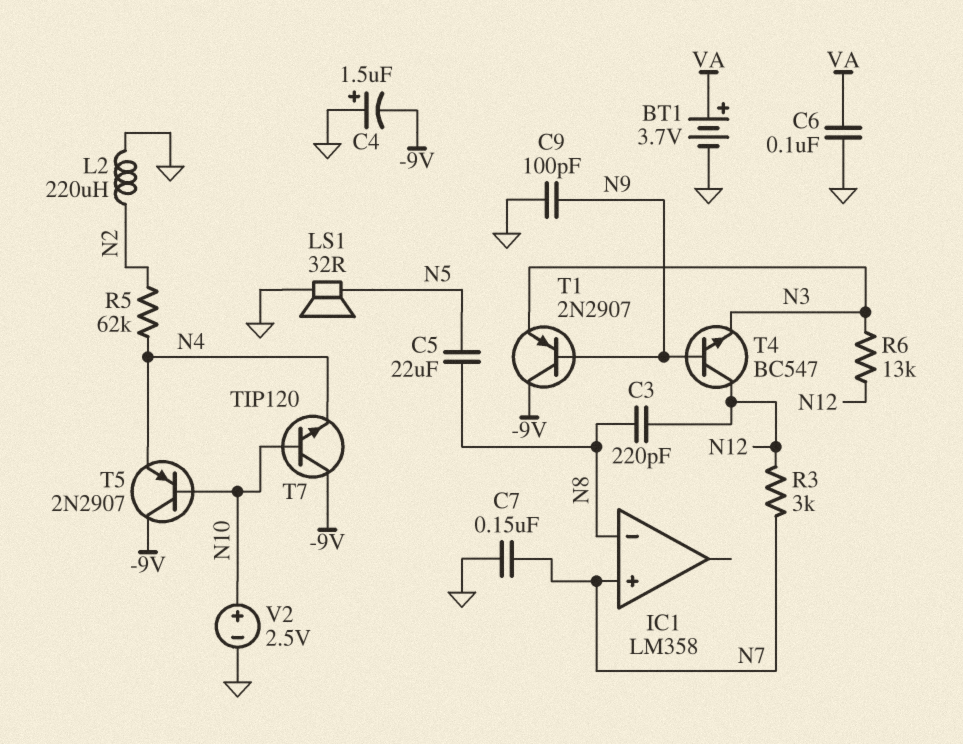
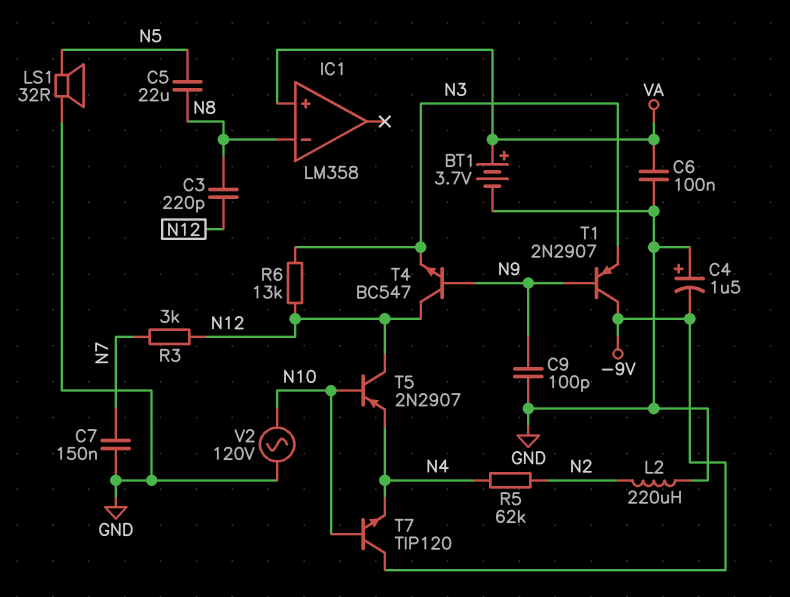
IC1 pin in+: N7 -> VA
T5: PNP 2N2907 (B N10, C -9V, E N4) -> PNP 2N2907 (B N10, C N12, E N4)
V2: 2.5V (plus N10, minus GND) -> AC 120V (GND, N10)

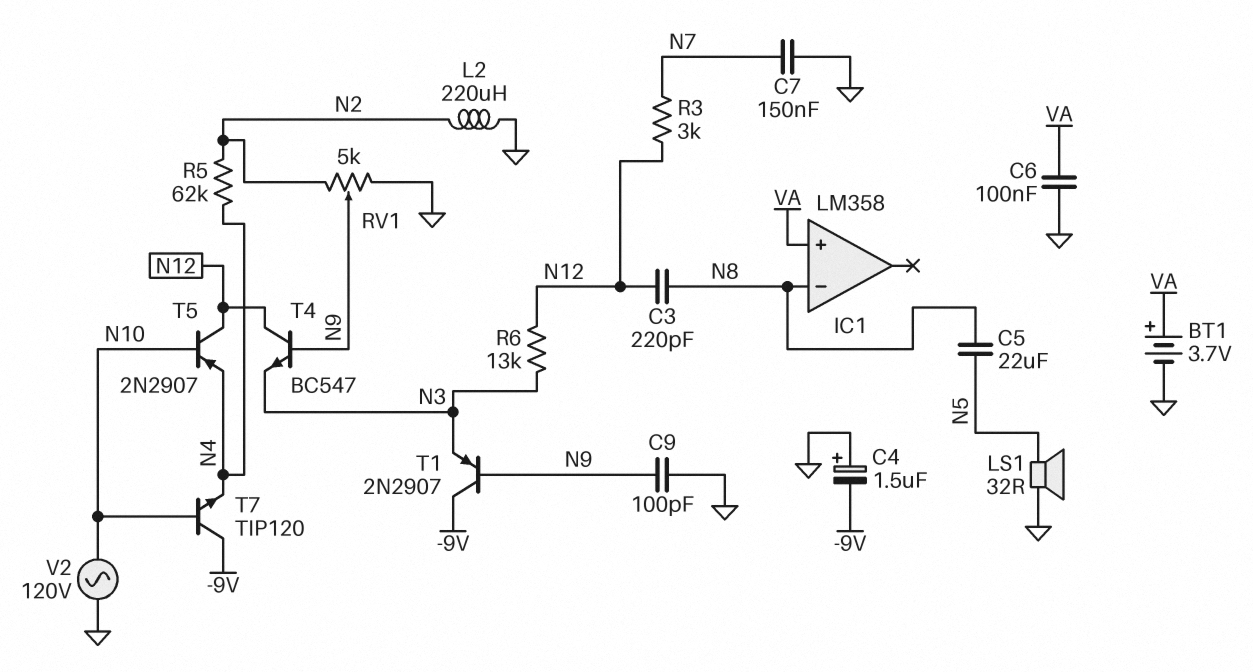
RV1: none -> 5k (GND, N2, wiper N9)

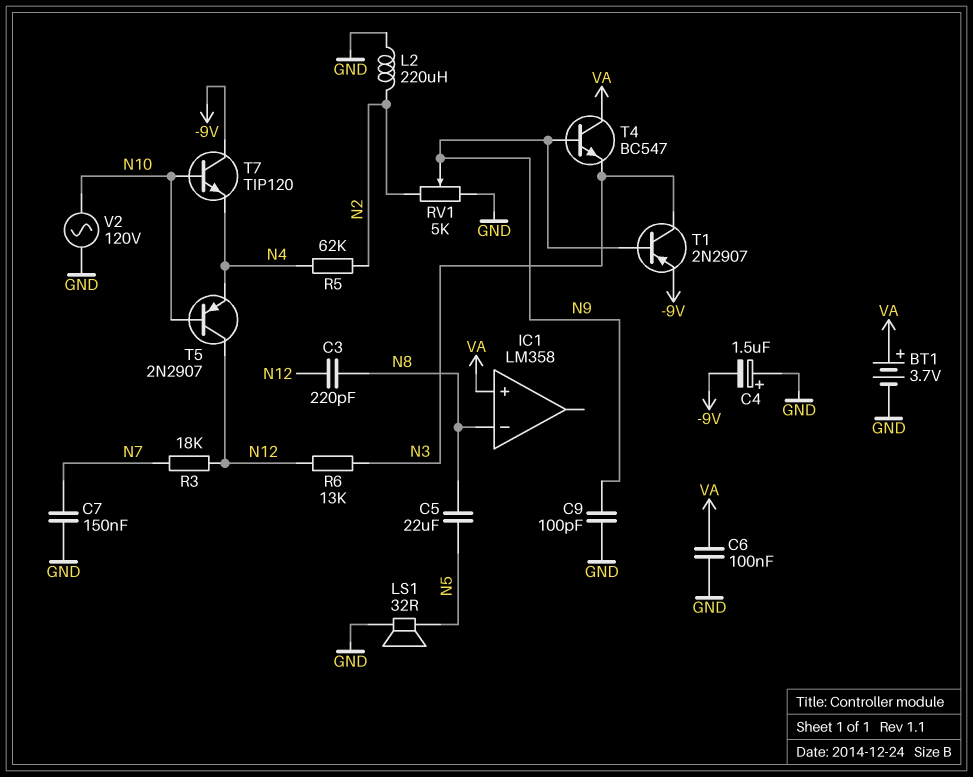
R3: 3k (N7, N12) -> 18k (N7, N12)
T1: PNP 2N2907 (B N9, C -9V, E N3) -> PNP 2N2907 (B N9, C N3, E -9V)
T4: NPN BC547 (B N9, C N12, E N3) -> NPN BC547 (B N9, C VA, E N3)

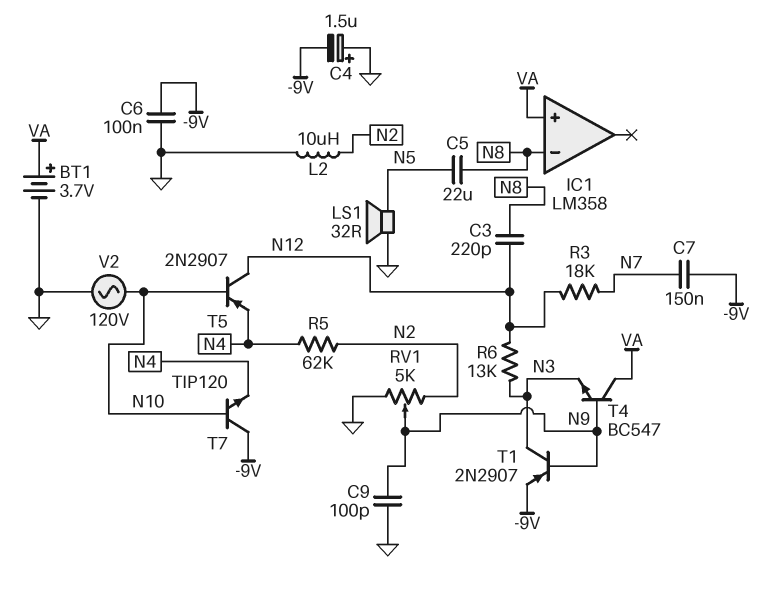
C6: 100nF (GND, VA) -> 100nF (-9V, GND)
C7: 150nF (GND, N7) -> 150nF (-9V, N7)
L2: 220uH (GND, N2) -> 10uH (GND, N2)

